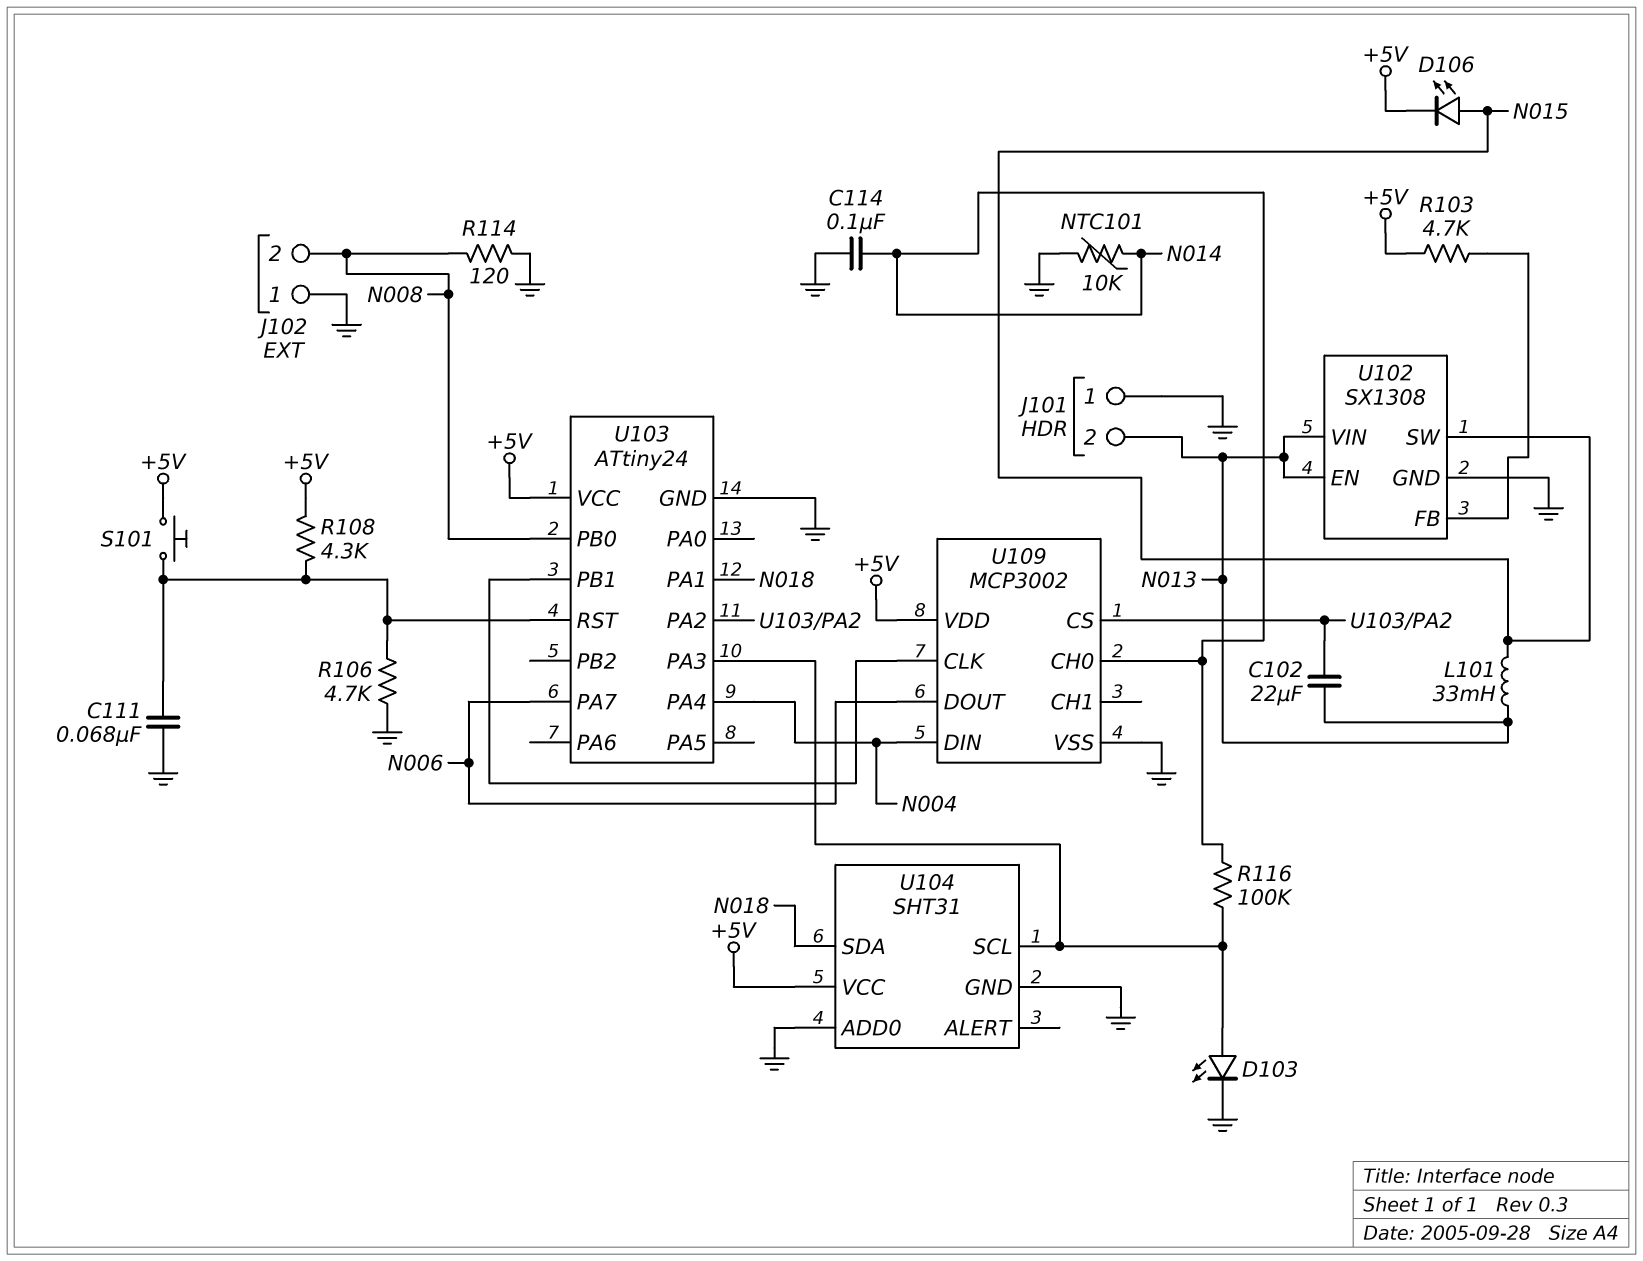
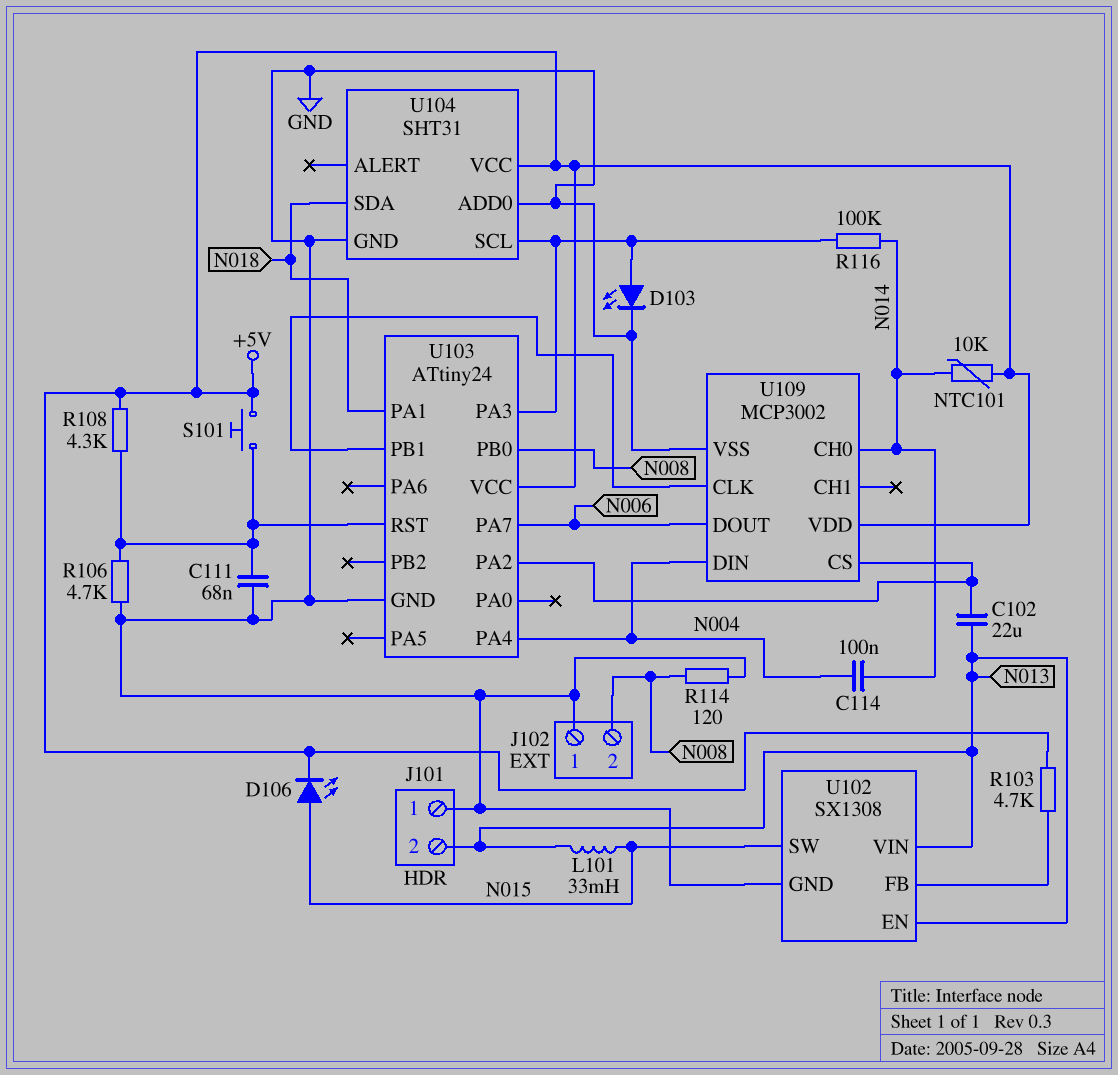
C114: 100nF (GND, N014) -> 100nF (N004, N014)
NTC101: 10k (GND, N014) -> 10k (+5V, N014)

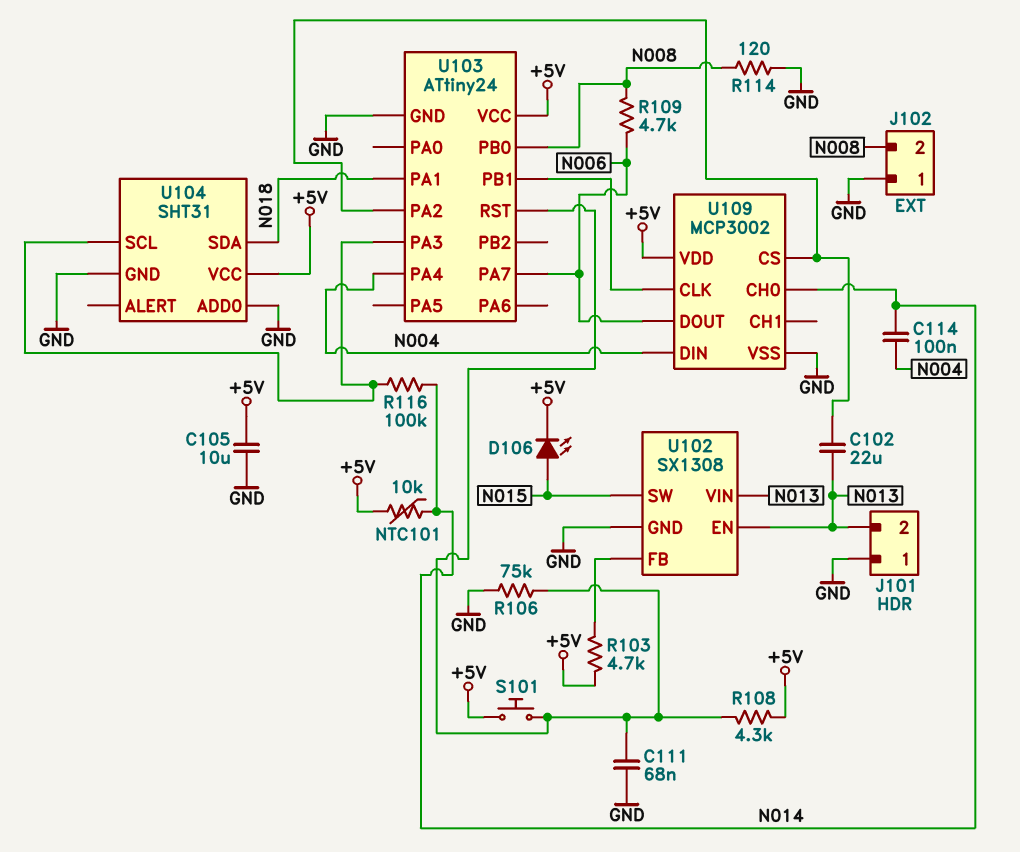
C105: none -> 10uF (+5V, GND)
D103: LED (A U103/PA3, K GND) -> none
L101: 33mH (N013, N015) -> none
R106: 4.7k (GND, U103/RST) -> 75k (GND, U103/RST)
R109: none -> 4.7k (N006, N008)

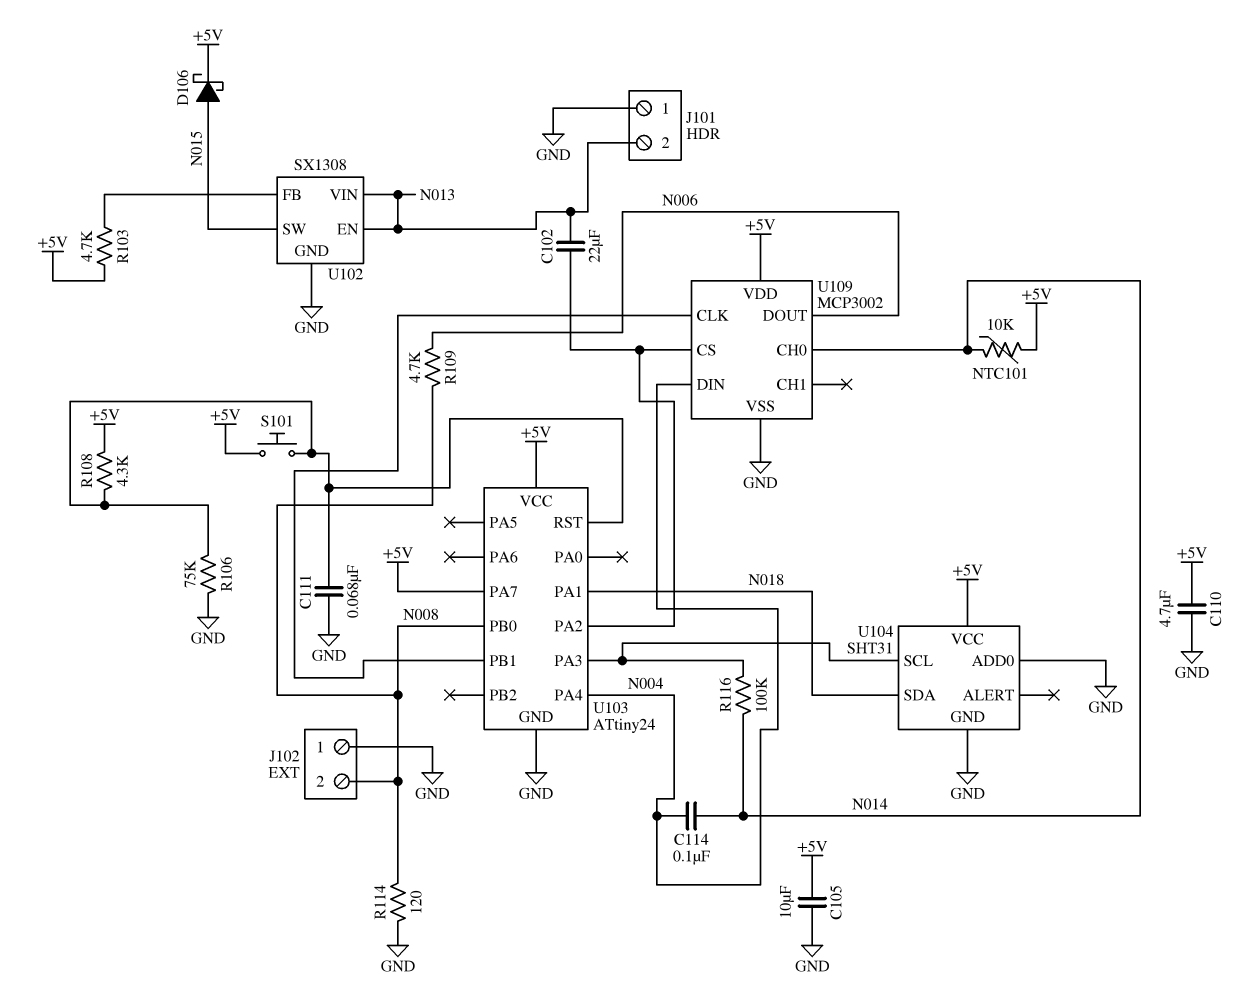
C110: none -> 4.7uF (+5V, GND)
D106: LED (A N015, K +5V) -> schottky (A N015, K +5V)
U103 pin PA7: N006 -> +5V

